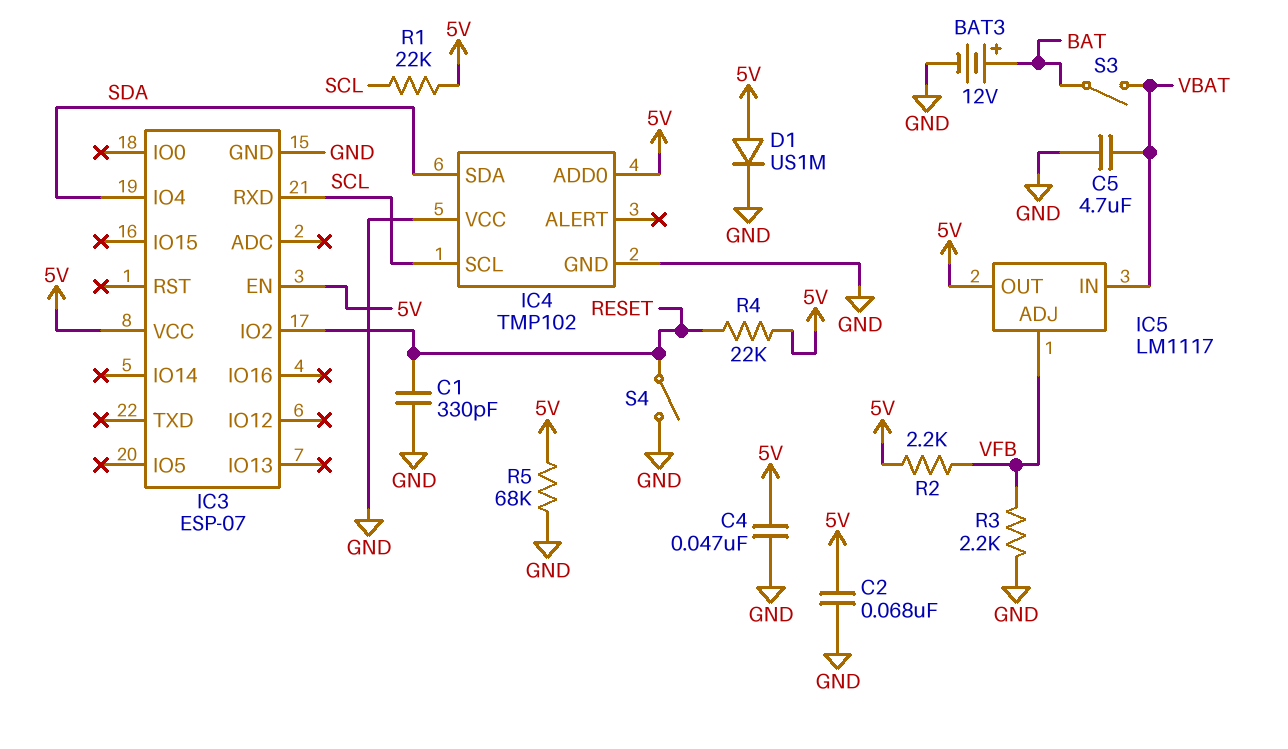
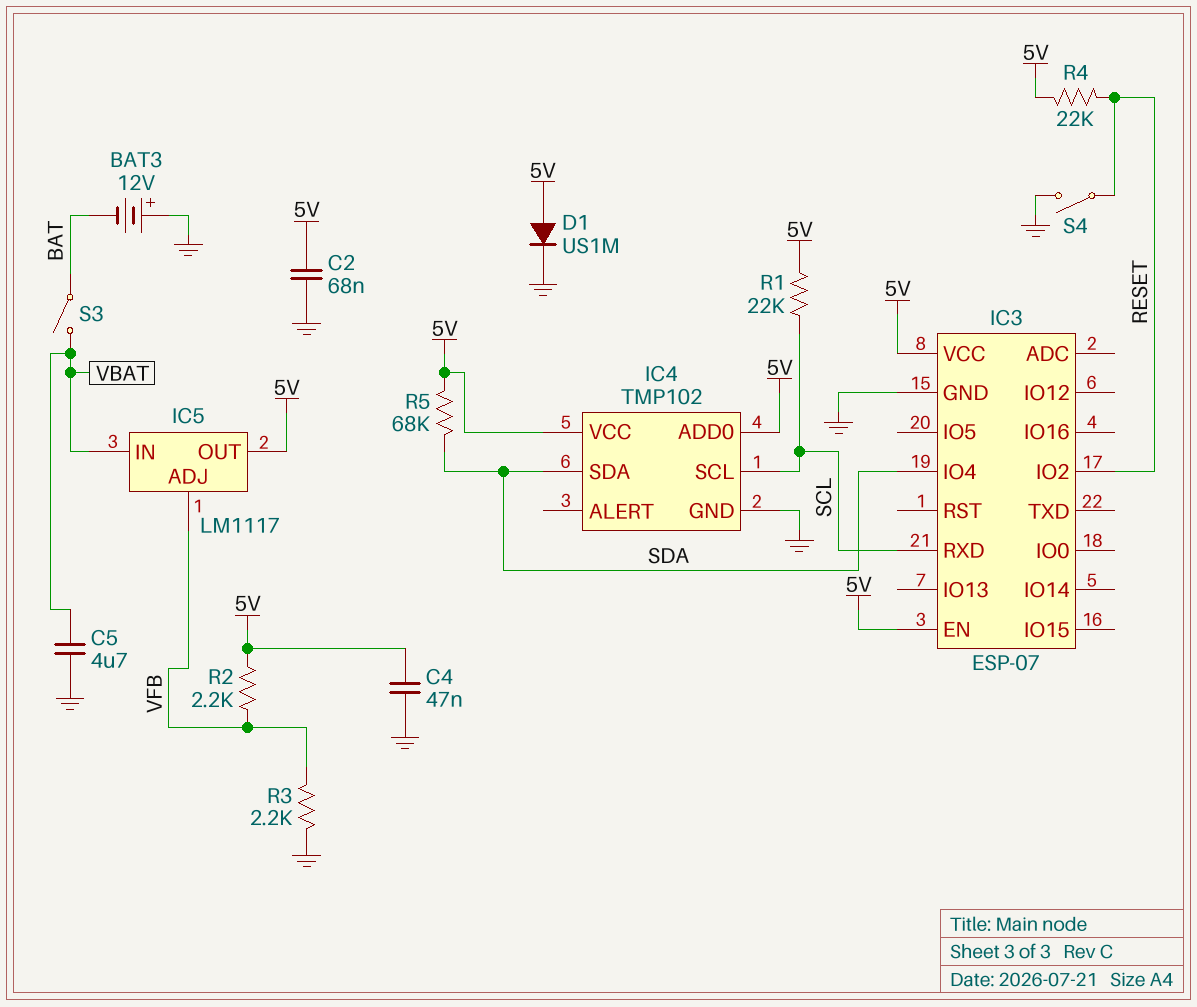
BAT3: 12V (plus BAT, minus GND) -> 12V (plus GND, minus BAT)
C1: 330pF (GND, RESET) -> none
IC4 pin VCC: GND -> 5V
R5: 68k (5V, GND) -> 68k (5V, SDA)

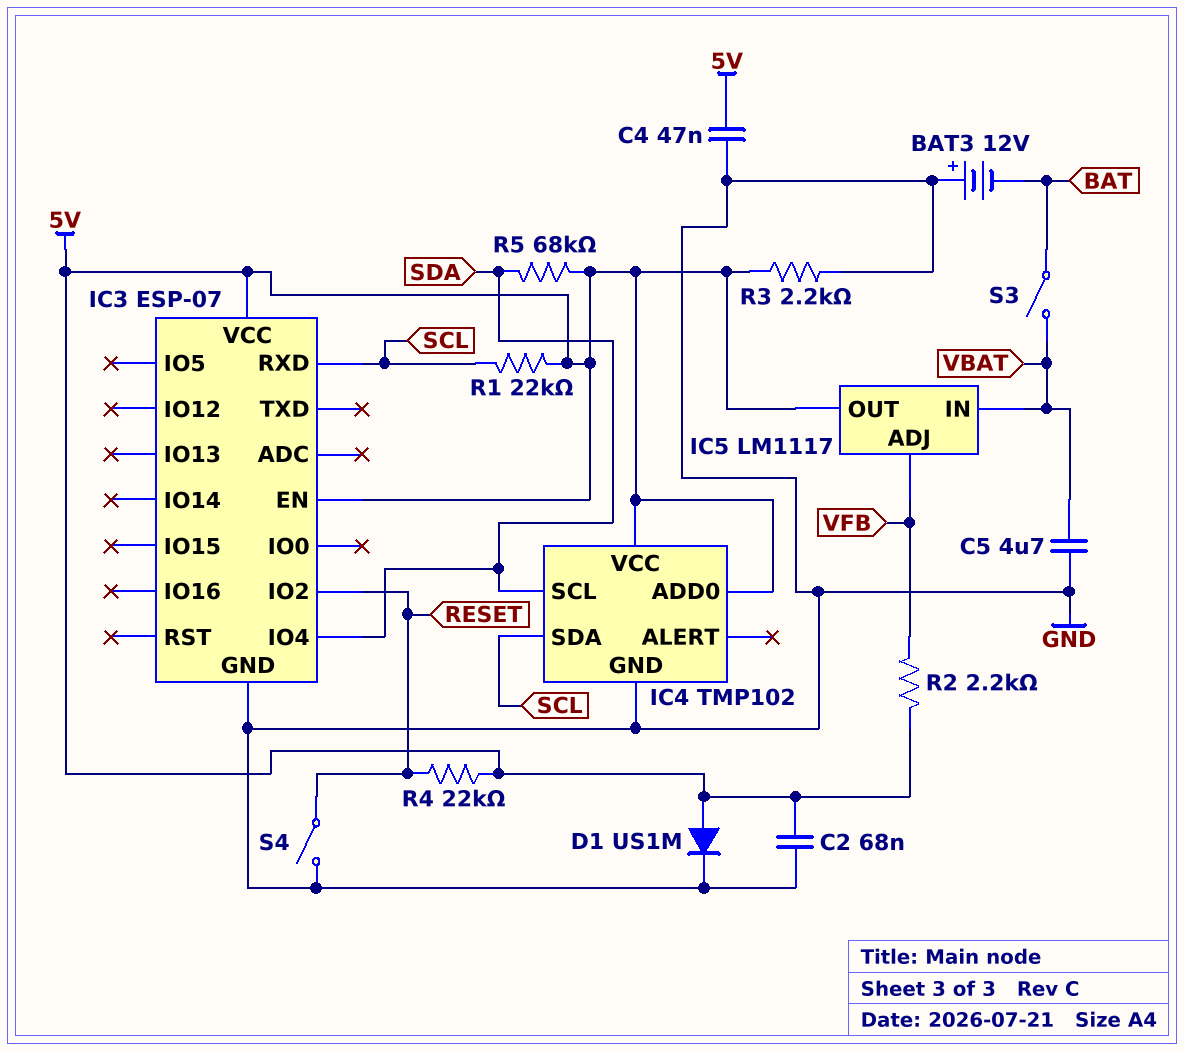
IC4 pin SCL: SCL -> SDA
IC4 pin SDA: SDA -> SCL
R3: 2.2k (GND, VFB) -> 2.2k (5V, GND)

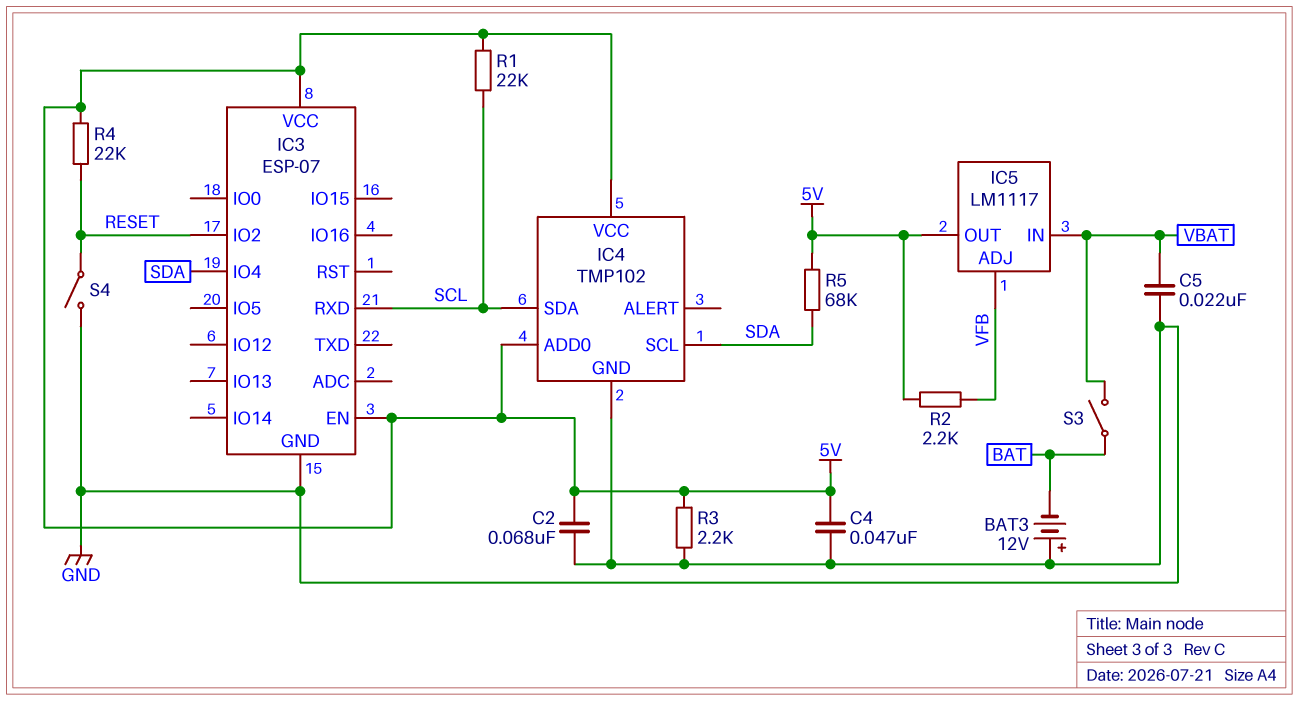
C5: 4.7uF (GND, VBAT) -> 22nF (GND, VBAT)
D1: diode US1M (A 5V, K GND) -> none

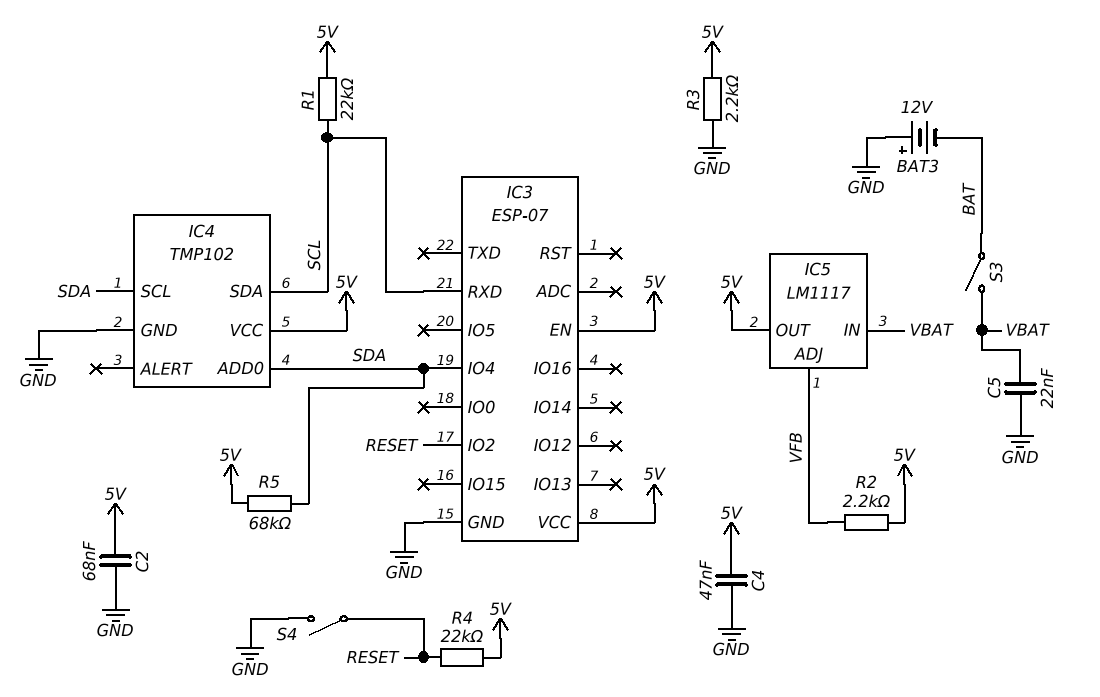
IC4 pin ADD0: 5V -> SDA

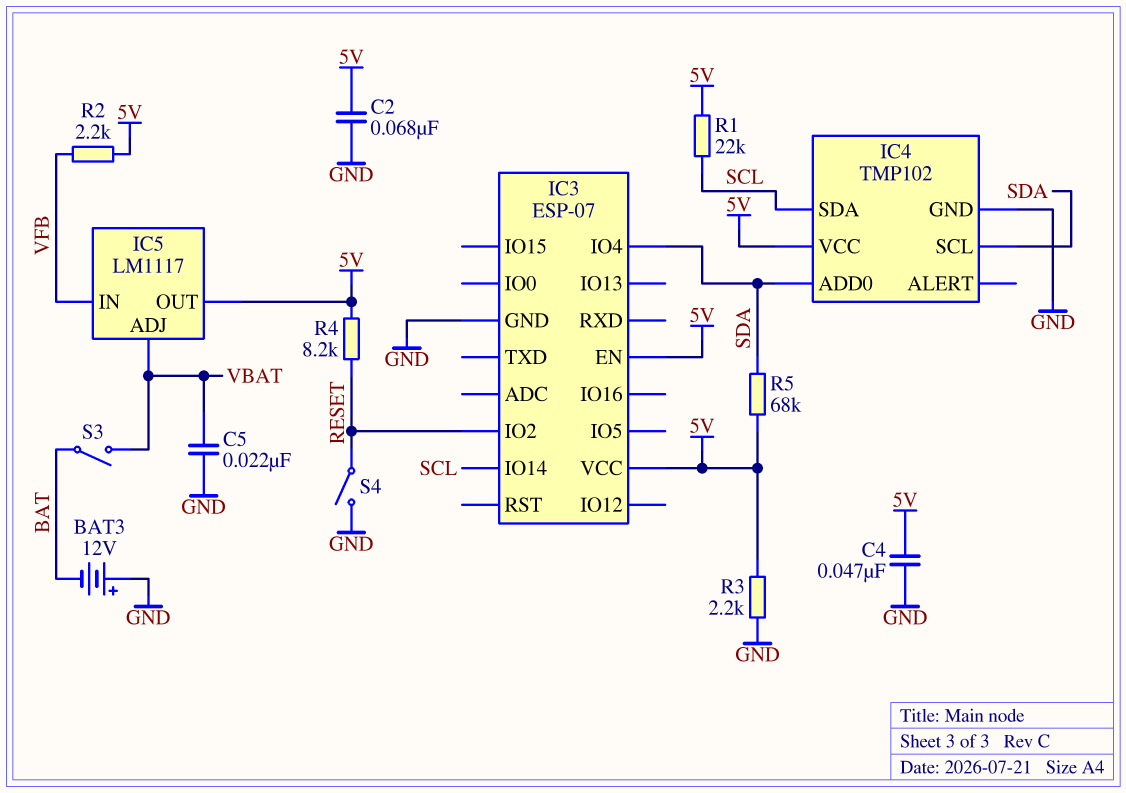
IC3 pin IO14: none -> SCL
IC3 pin RXD: SCL -> none
IC5 pin ADJ: VFB -> VBAT
IC5 pin IN: VBAT -> VFB
R4: 22k (5V, RESET) -> 8.2k (5V, RESET)

